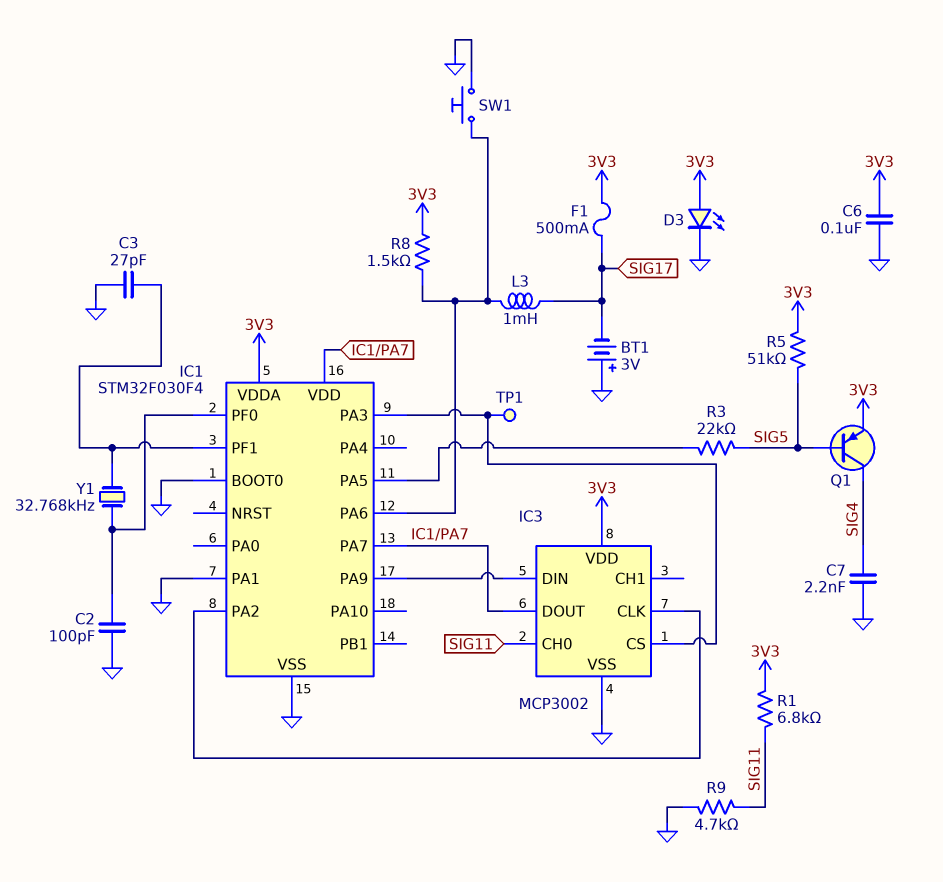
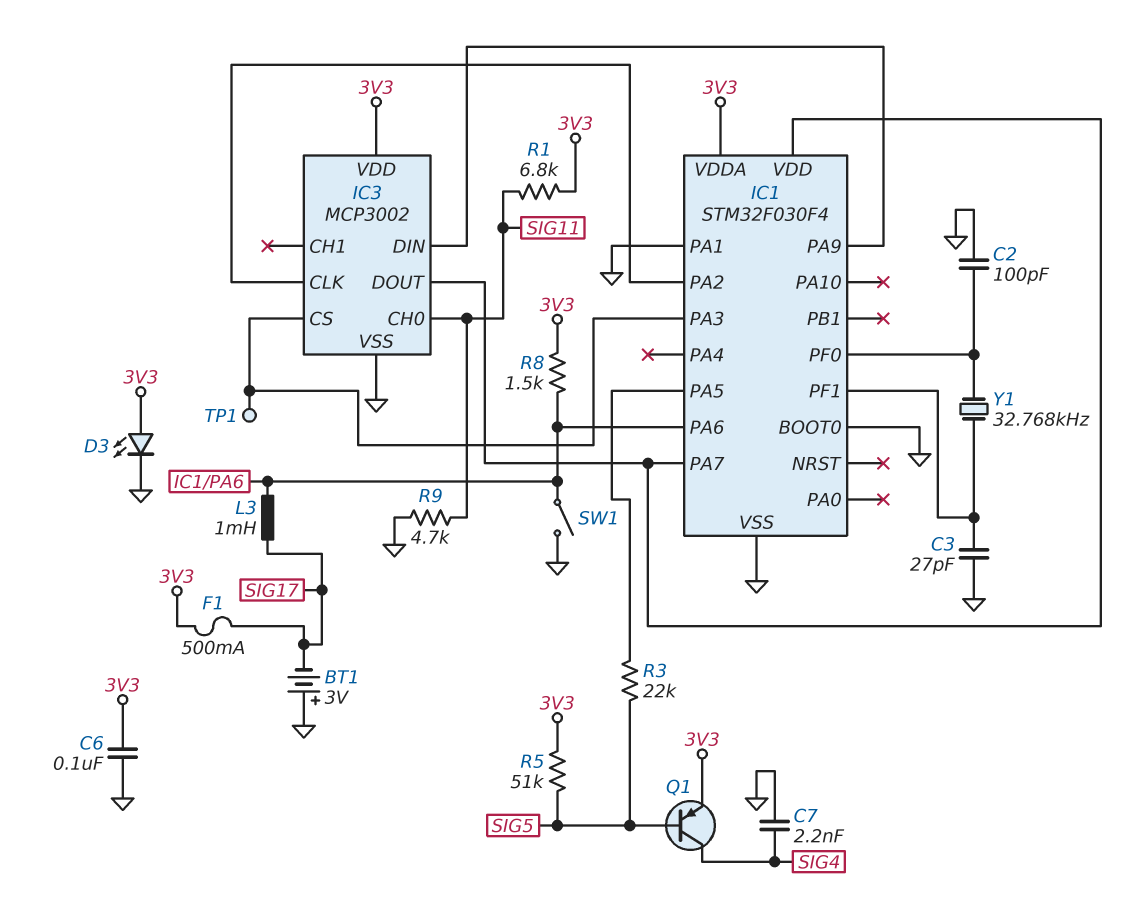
SW1: button (GND, IC1/PA6) -> switch (GND, IC1/PA6)

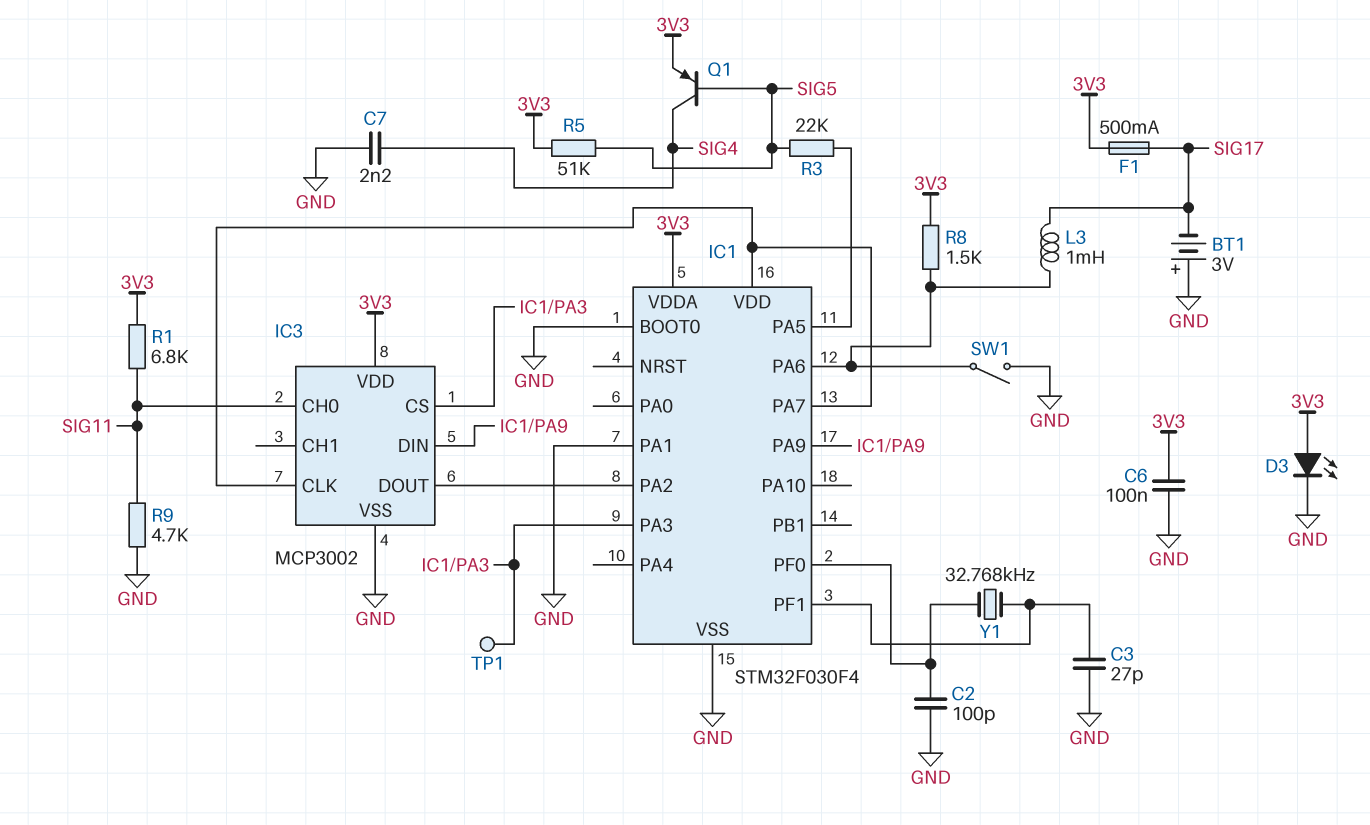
IC3 pin CLK: IC1/PA2 -> IC1/PA7
IC3 pin DOUT: IC1/PA7 -> IC1/PA2

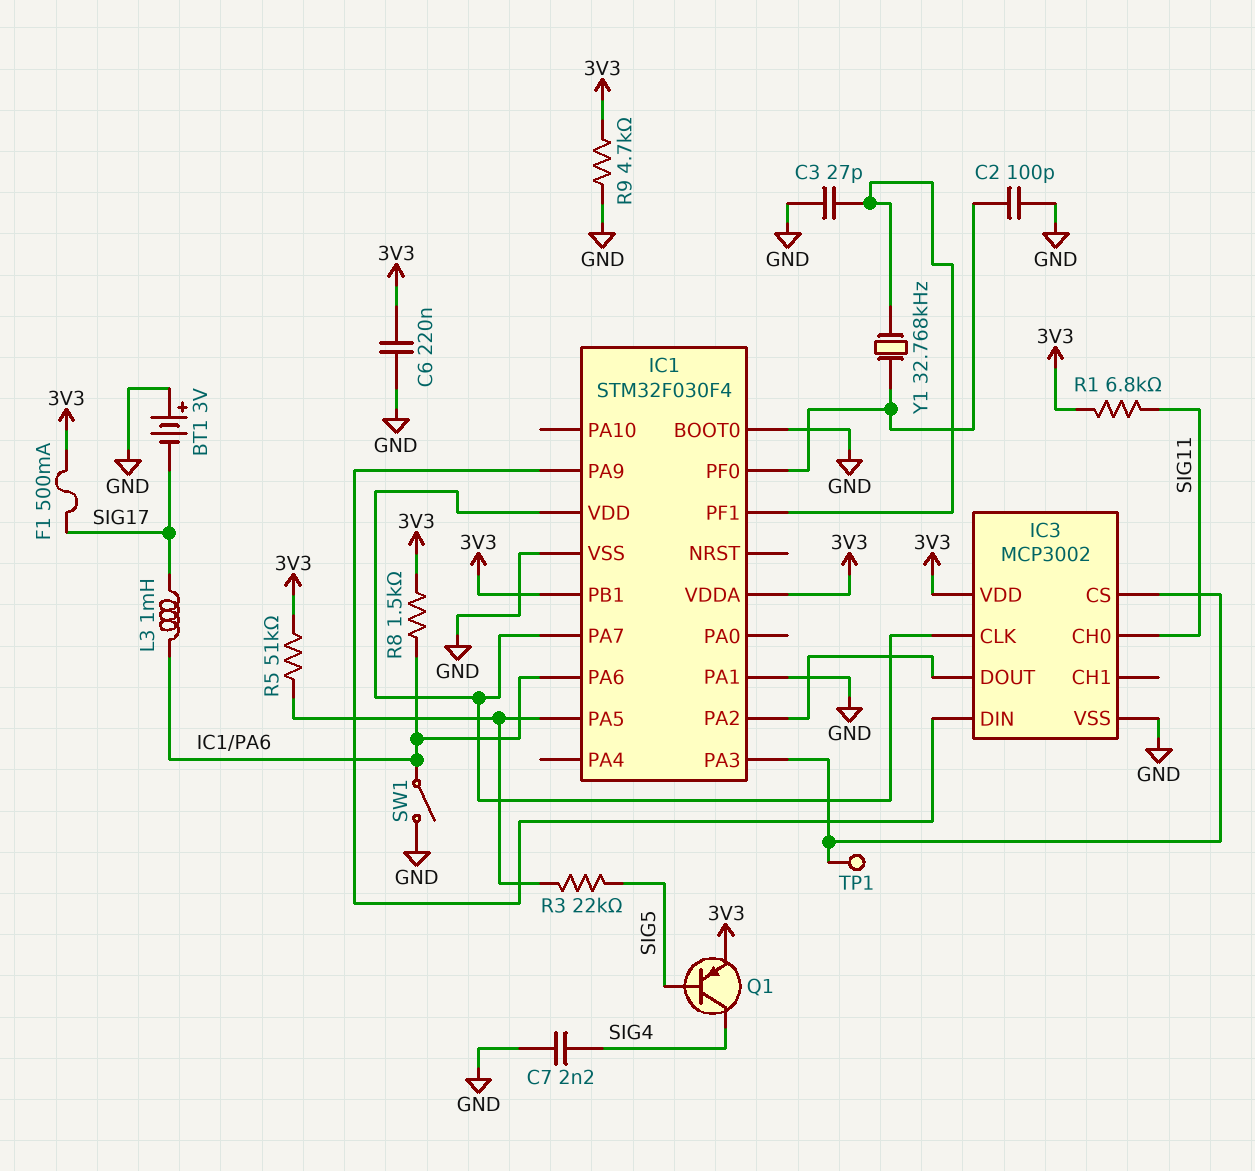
C6: 100nF (3V3, GND) -> 220nF (3V3, GND)
D3: LED (A 3V3, K GND) -> none
IC1 pin PB1: none -> 3V3
R5: 51k (3V3, SIG5) -> 51k (3V3, IC1/PA5)
R9: 4.7k (GND, SIG11) -> 4.7k (3V3, GND)

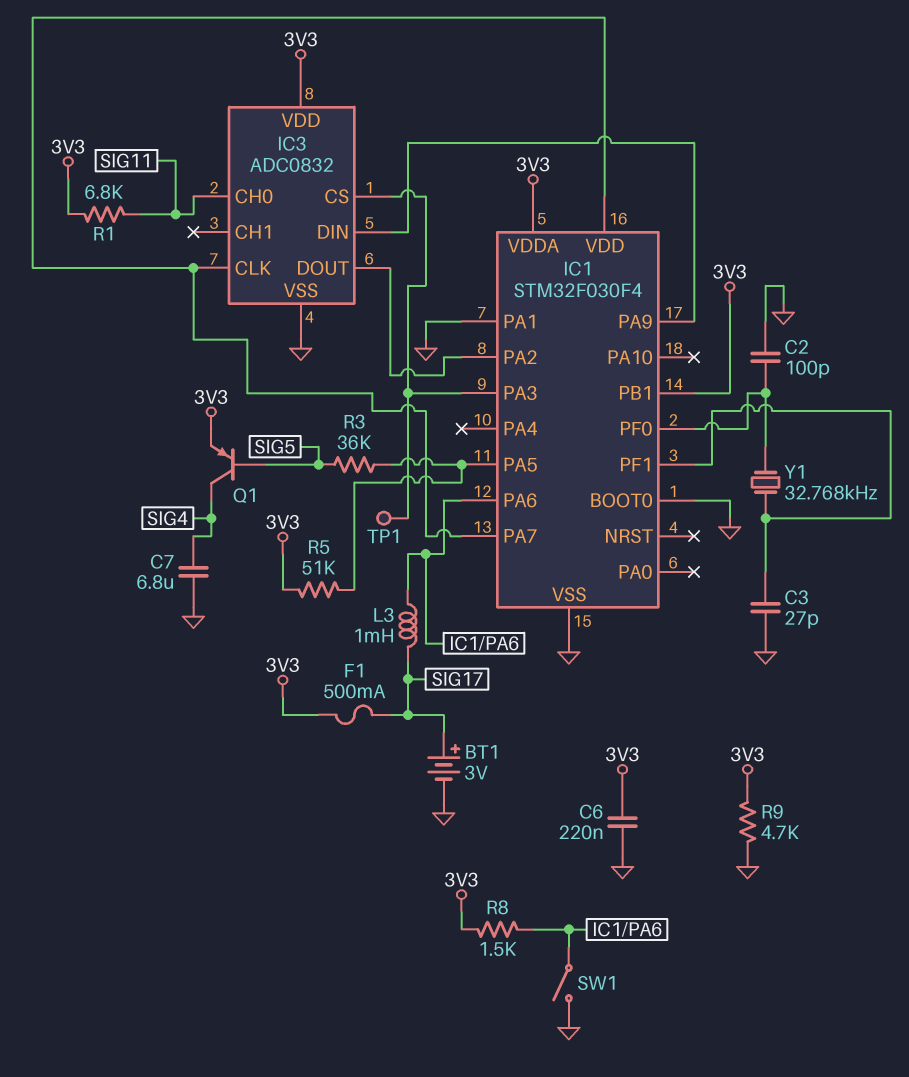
BT1: 3V (plus GND, minus SIG17) -> 3V (plus SIG17, minus GND)
C7: 2.2nF (GND, SIG4) -> 6.8uF (GND, SIG4)
IC3: MCP3002 -> ADC0832
R3: 22k (IC1/PA5, SIG5) -> 36k (IC1/PA5, SIG5)

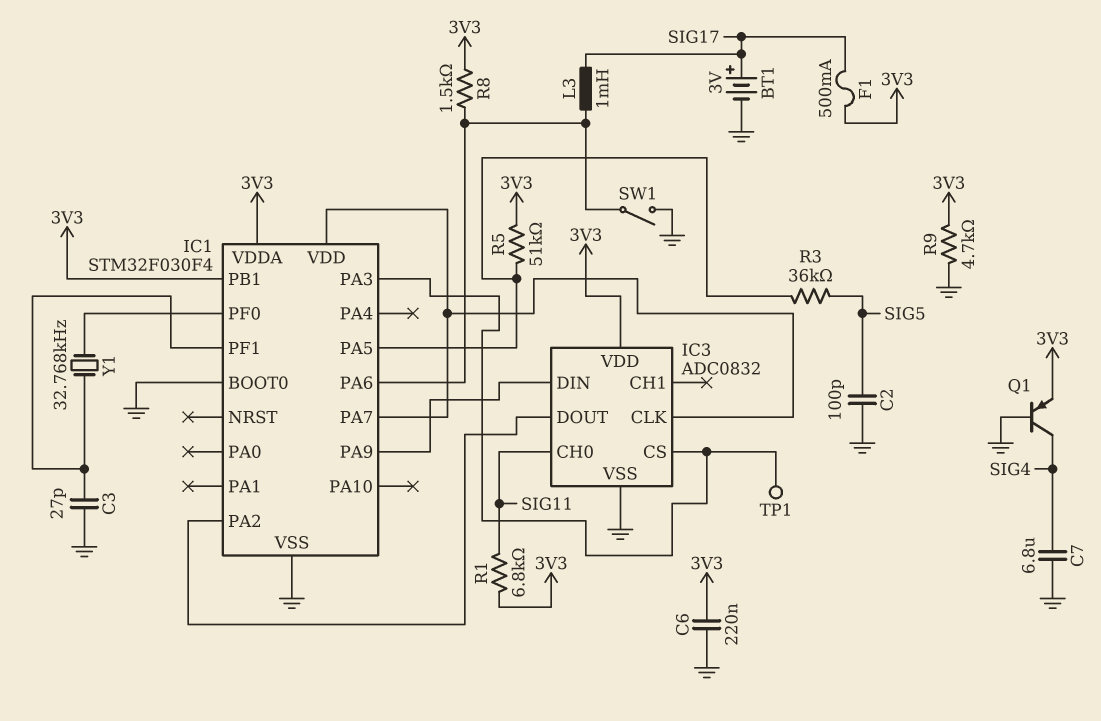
C2: 100pF (GND, IC1/PF0) -> 100pF (GND, SIG5)
IC1 pin PA1: GND -> none
Q1: PNP (B SIG5, C SIG4, E 3V3) -> PNP (B GND, C SIG4, E 3V3)

